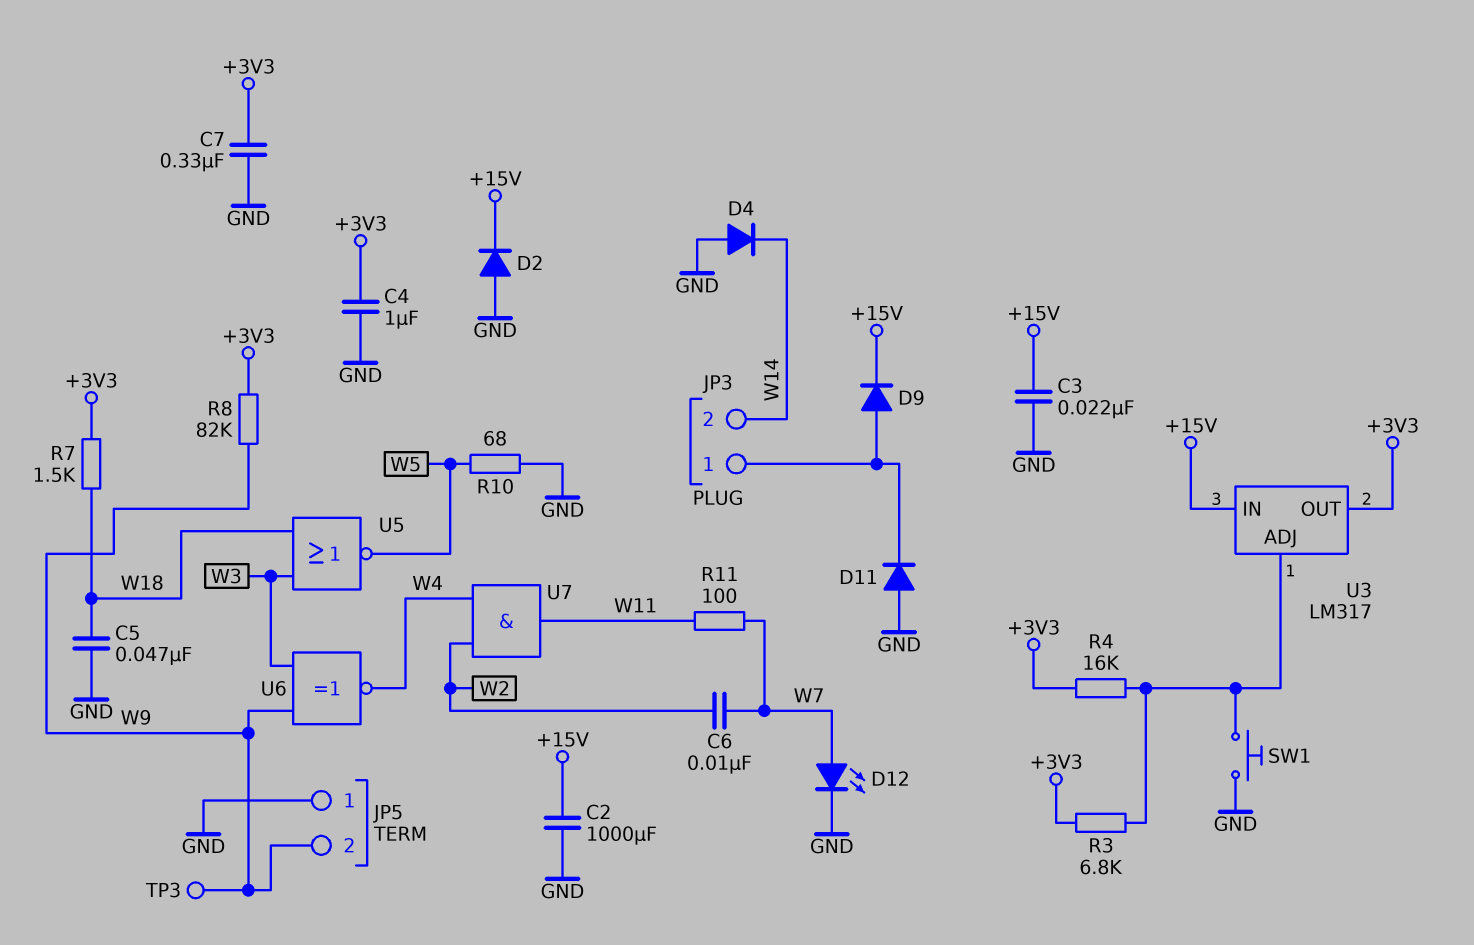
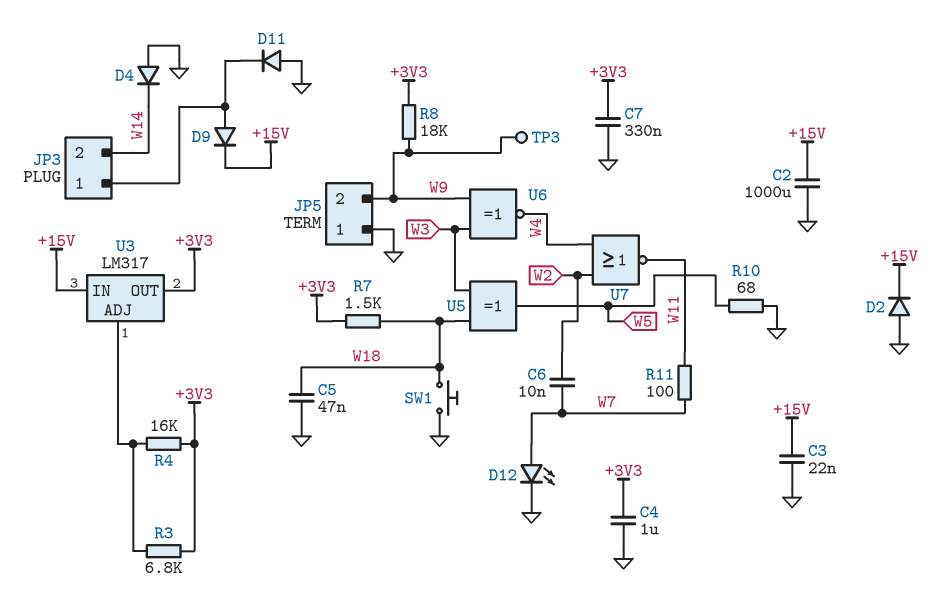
R8: 82k (+3V3, W9) -> 18k (+3V3, W9)
SW1: button (GND, U3/ADJ) -> button (GND, W18)
U5: NOR (in W3, in W18, out W5) -> XOR (in W3, in W18, out W5)
U7: AND (in W2, in W4, out W11) -> NOR (in W2, in W4, out W11)

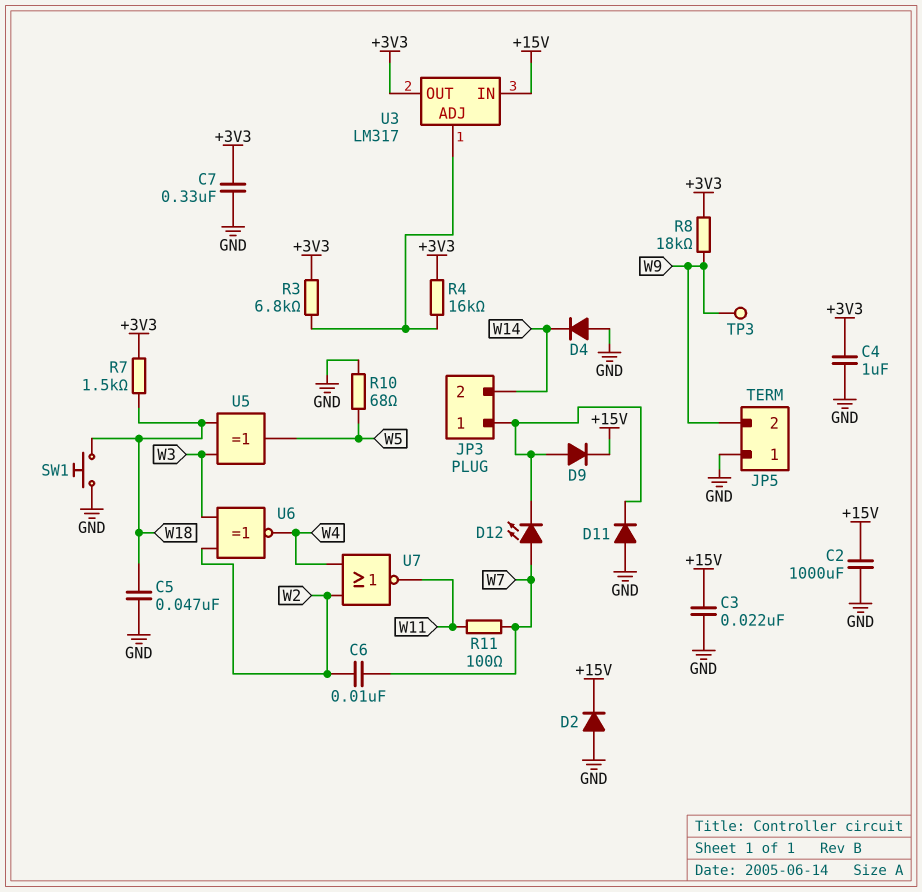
D12: LED (A W7, K GND) -> LED (A W7, K JP3/1)
U6: XNOR (in W3, in W9, out W4) -> XNOR (in W2, in W3, out W4)

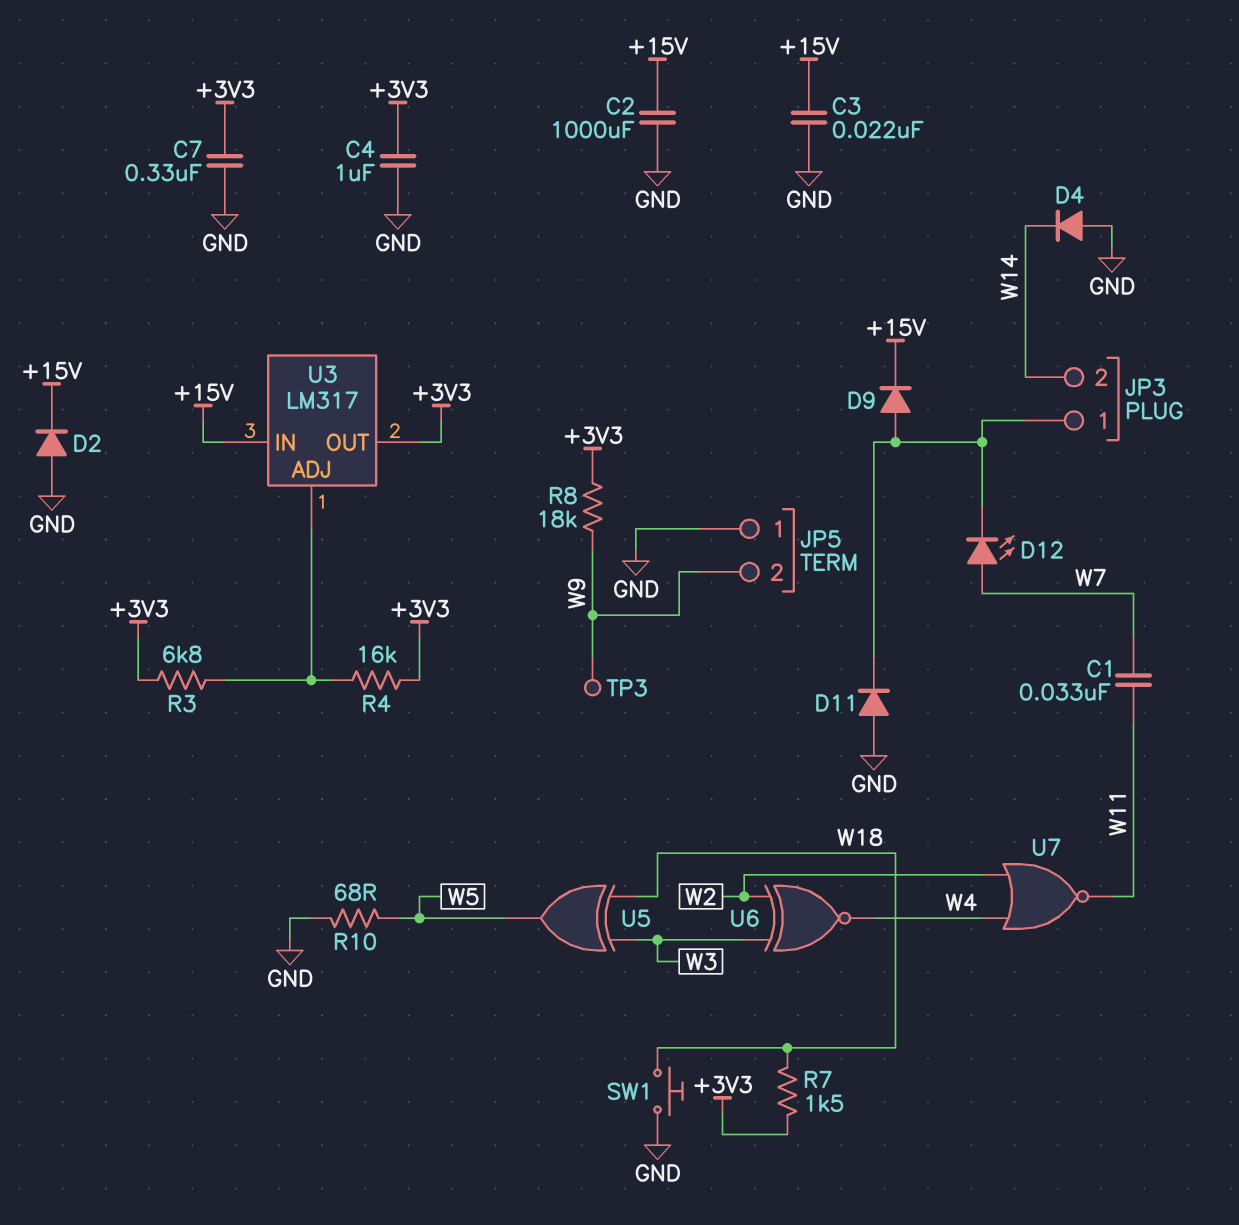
C1: none -> 33nF (W7, W11)
C5: 47nF (GND, W18) -> none
C6: 10nF (W2, W7) -> none
R11: 100 (W7, W11) -> none

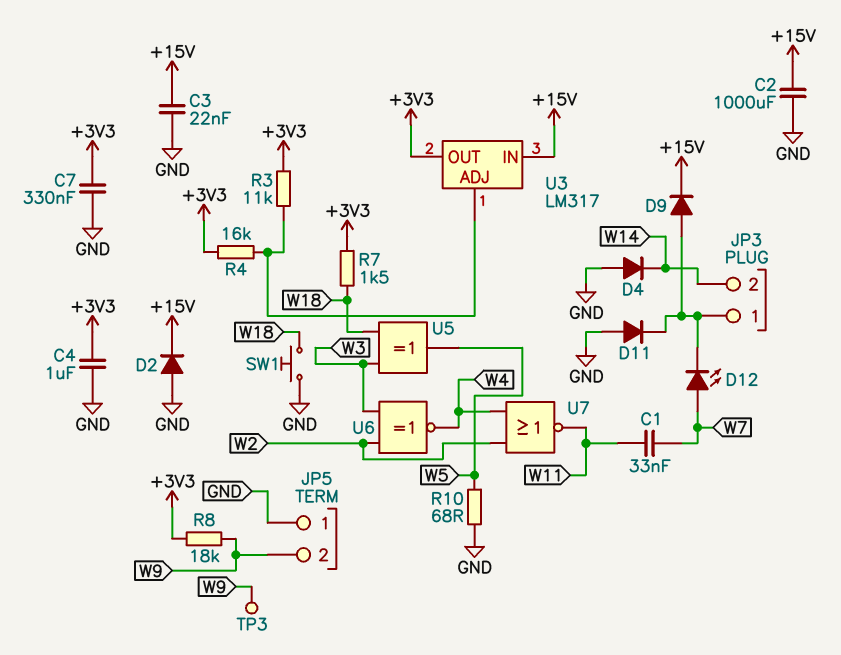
R3: 6.8k (+3V3, U3/ADJ) -> 11k (+3V3, U3/ADJ)

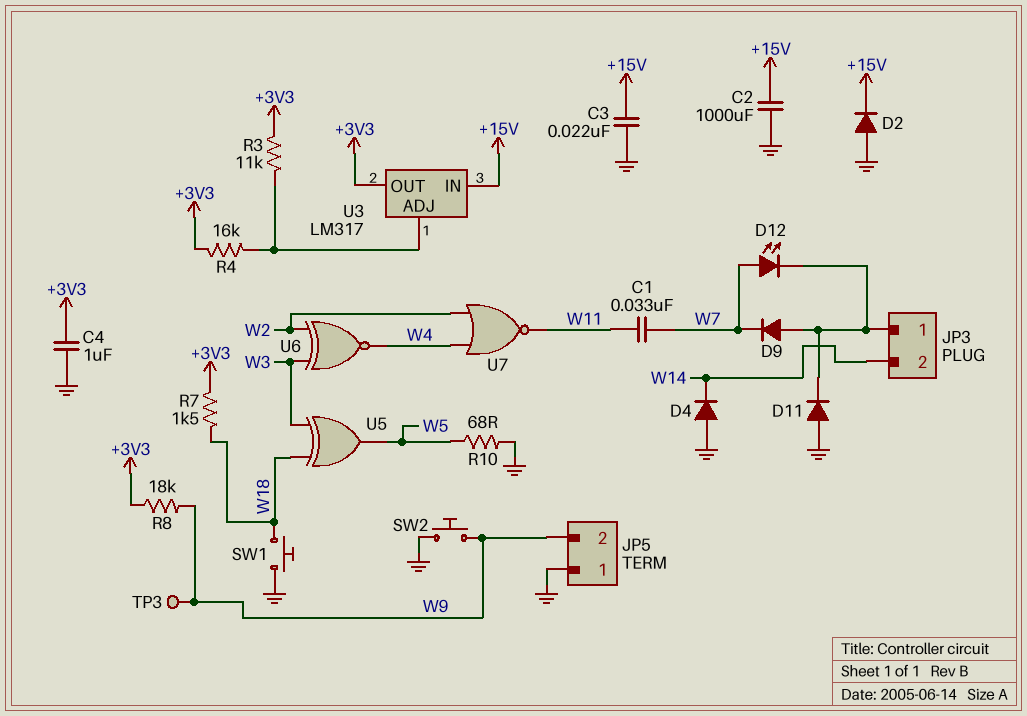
C7: 330nF (+3V3, GND) -> none
D9: diode (A JP3/1, K +15V) -> diode (A JP3/1, K W7)
SW2: none -> button (GND, W9)

